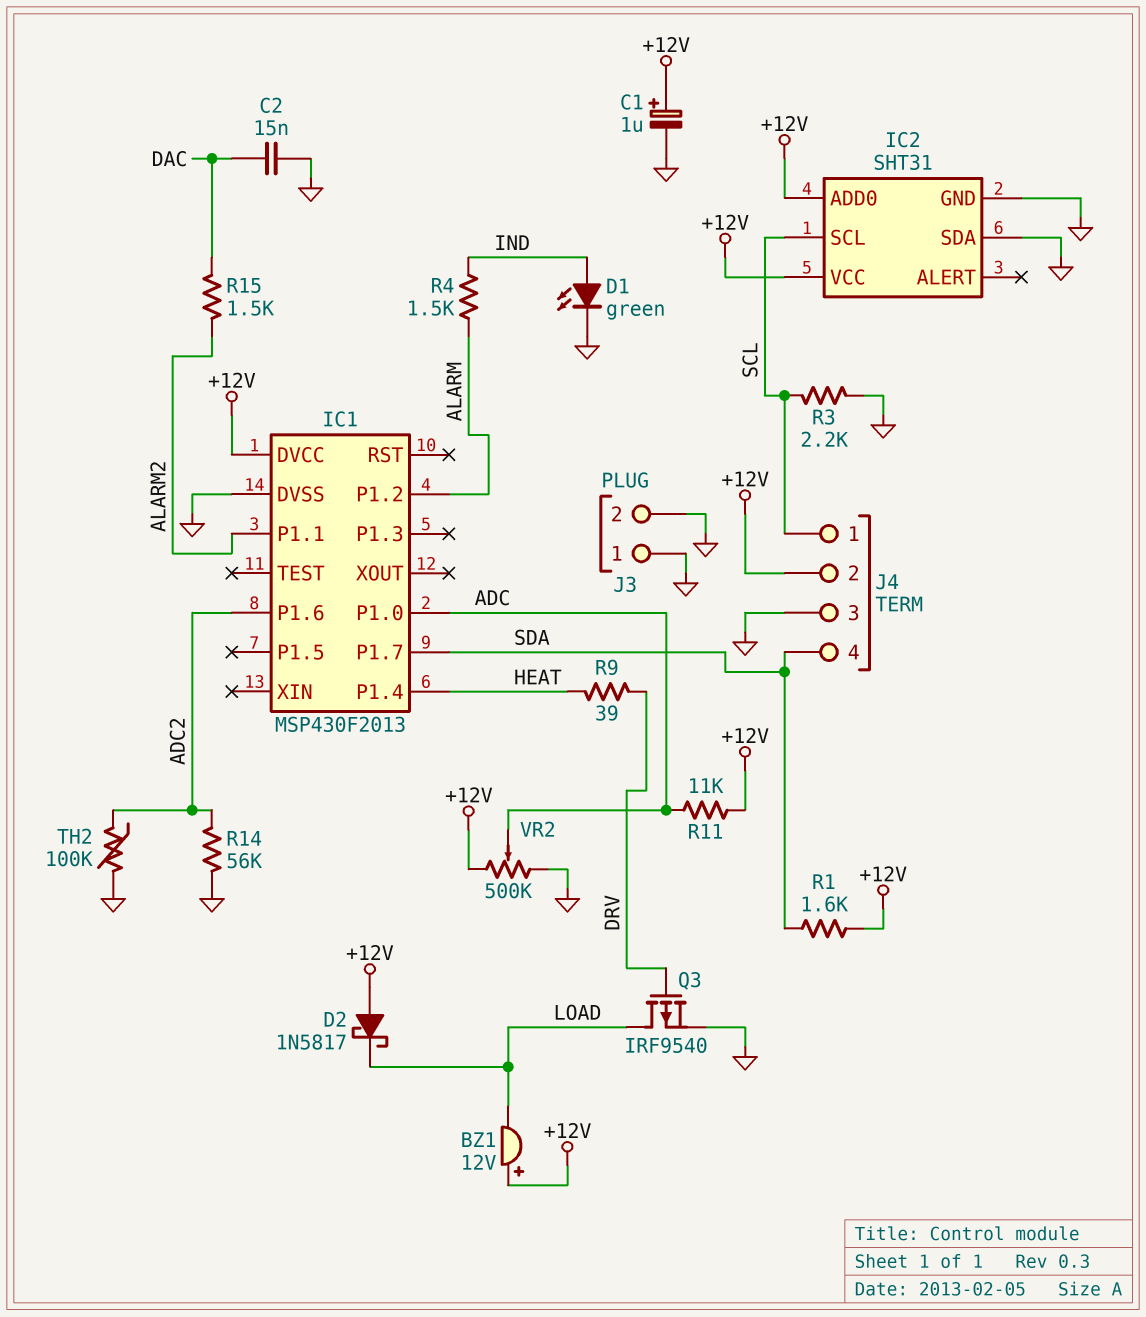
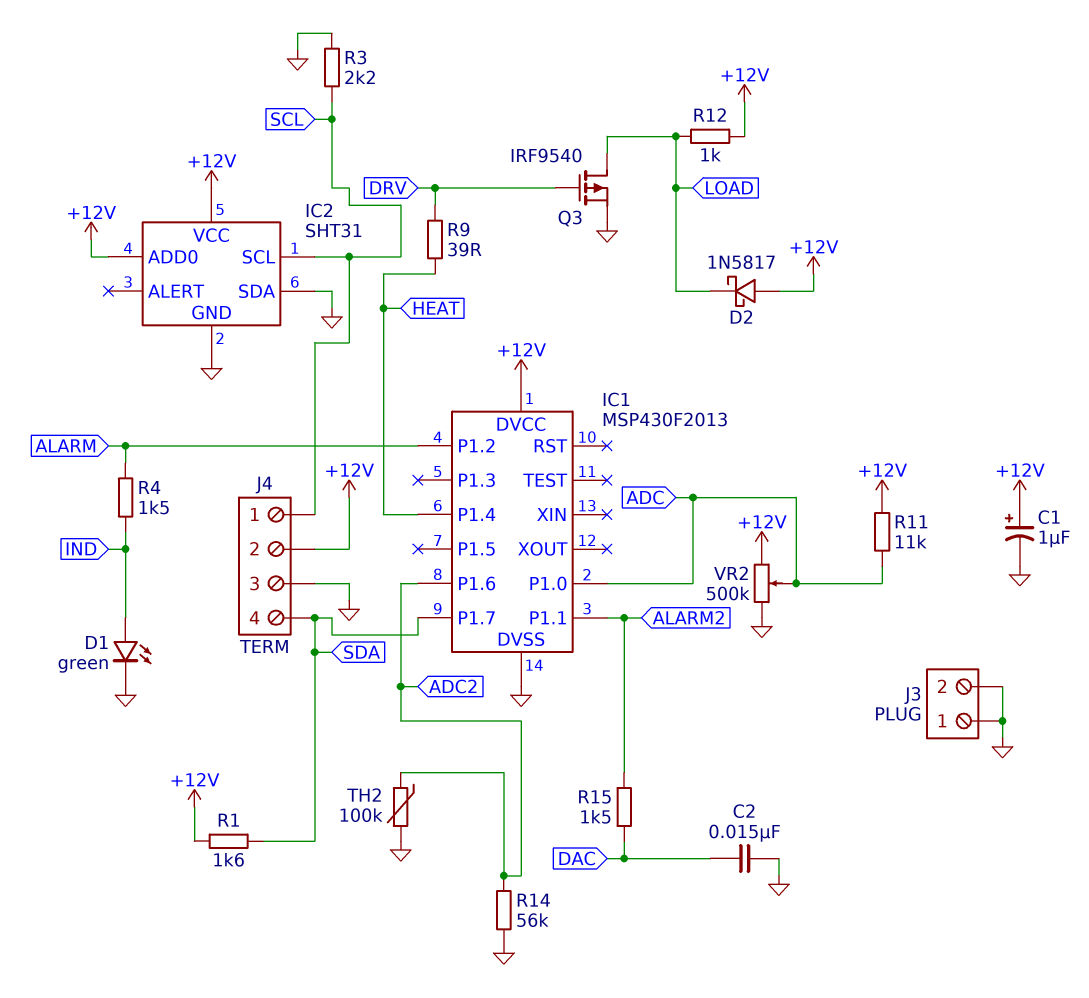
BZ1: buzzer 12V (plus +12V, minus LOAD) -> none
R12: none -> 1k (+12V, LOAD)

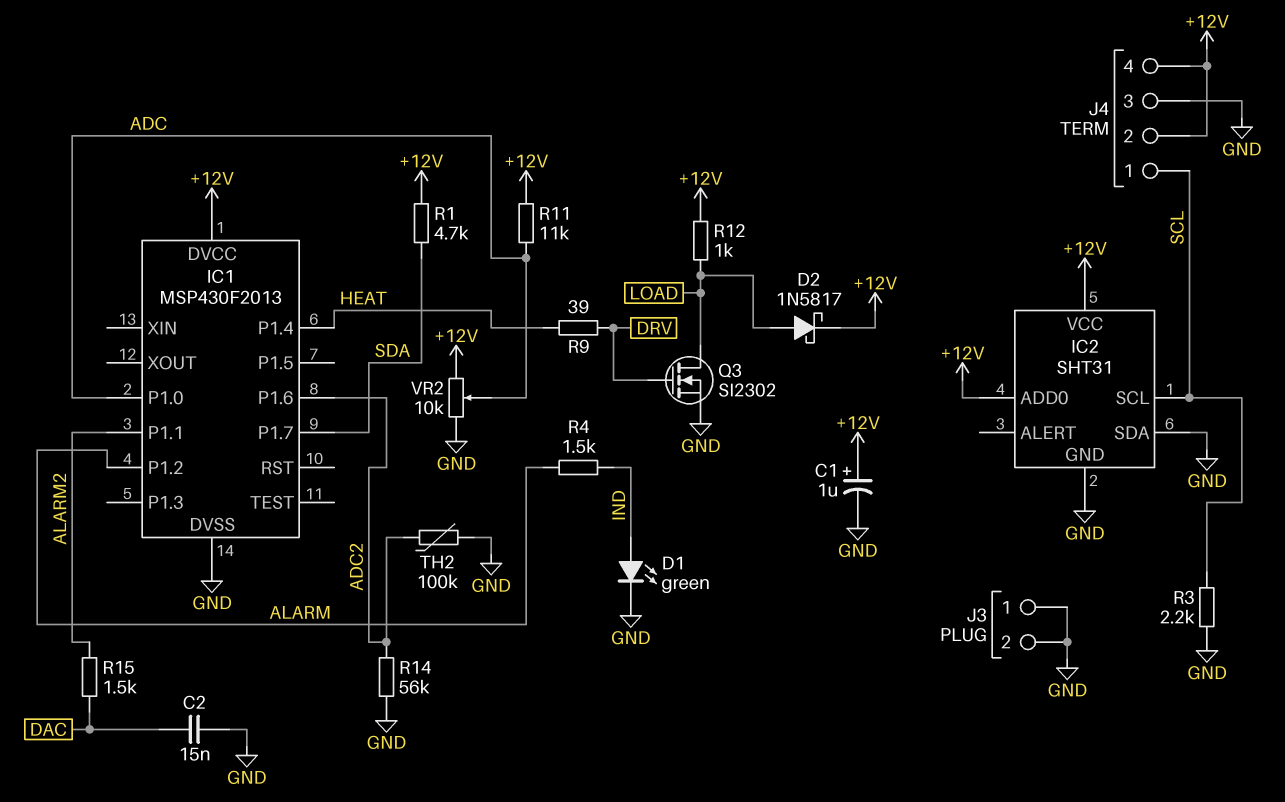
D2: schottky 1N5817 (A +12V, K LOAD) -> schottky 1N5817 (A LOAD, K +12V)
J4 pin 4: SDA -> +12V
Q3: PMOS IRF9540 (G DRV, D LOAD, S GND) -> NMOS SI2302 (G DRV, D LOAD, S GND)
R1: 1.6k (+12V, SDA) -> 4.7k (+12V, SDA)
VR2: 500k (+12V, GND, wiper ADC) -> 10k (+12V, GND, wiper ADC)

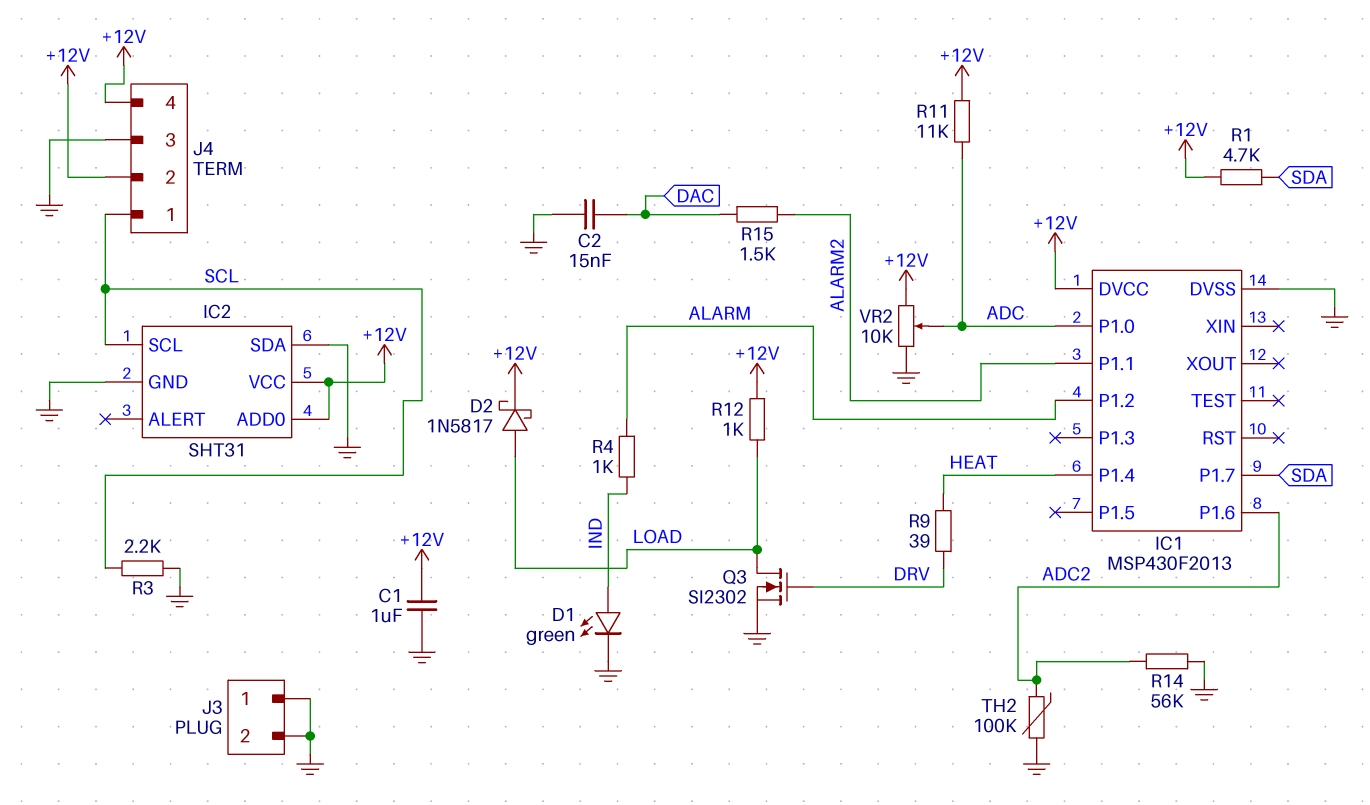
C1: 1uF (plus +12V, minus GND) -> 1uF (+12V, GND)
R4: 1.5k (ALARM, IND) -> 1k (ALARM, IND)

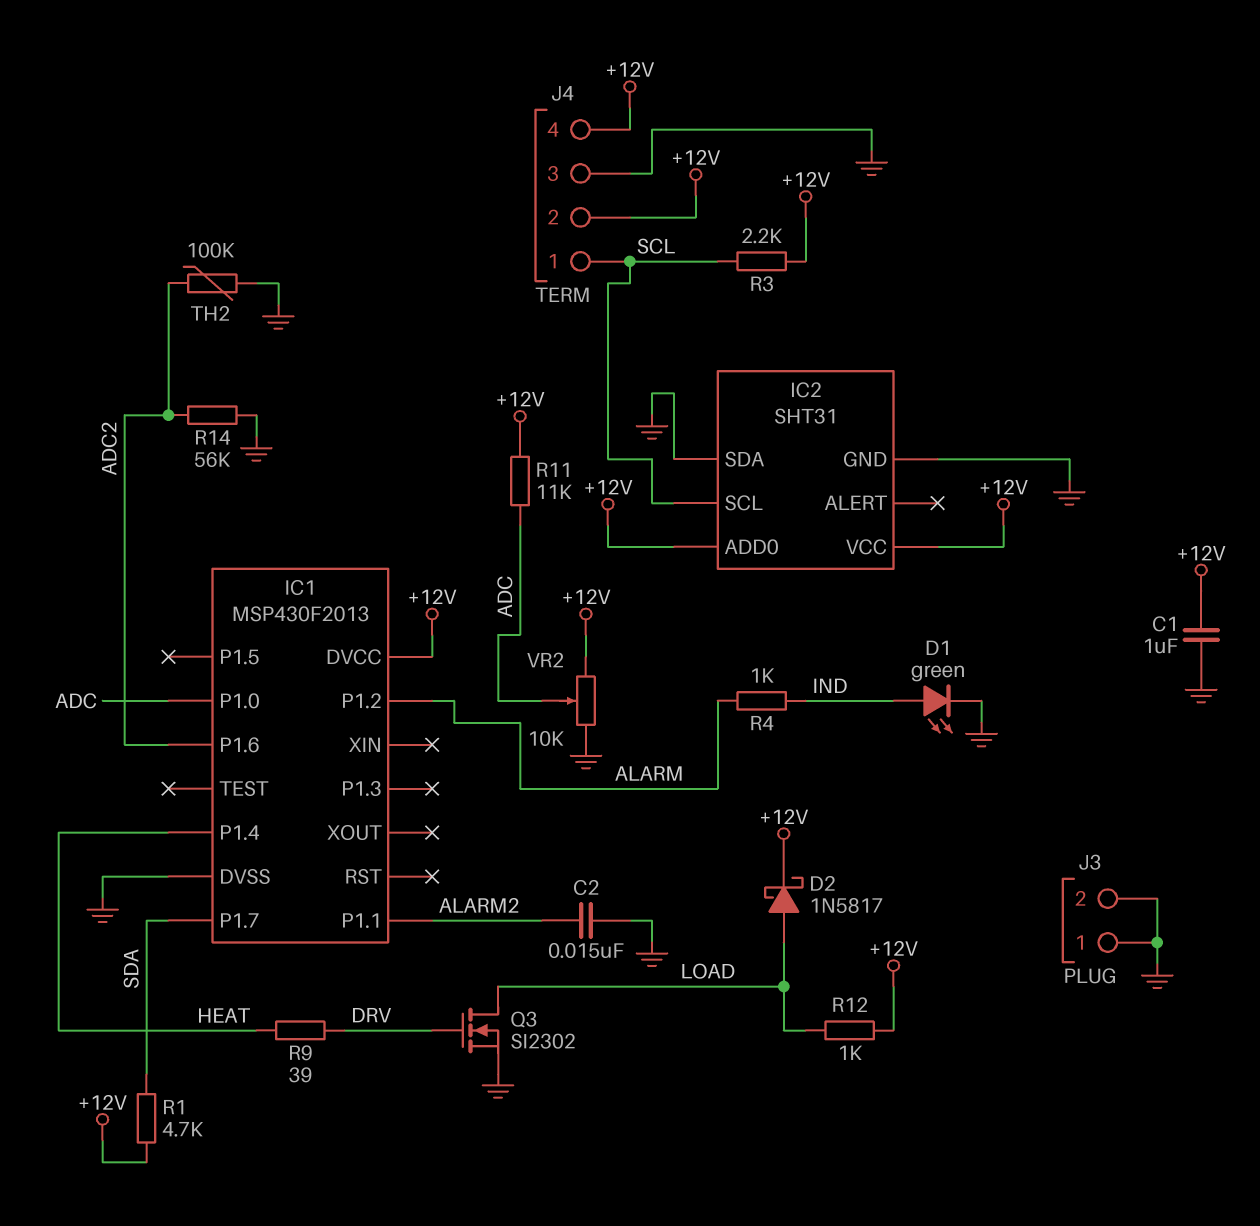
C2: 15nF (DAC, GND) -> 15nF (ALARM2, GND)
R3: 2.2k (GND, SCL) -> 2.2k (+12V, SCL)
R15: 1.5k (ALARM2, DAC) -> none

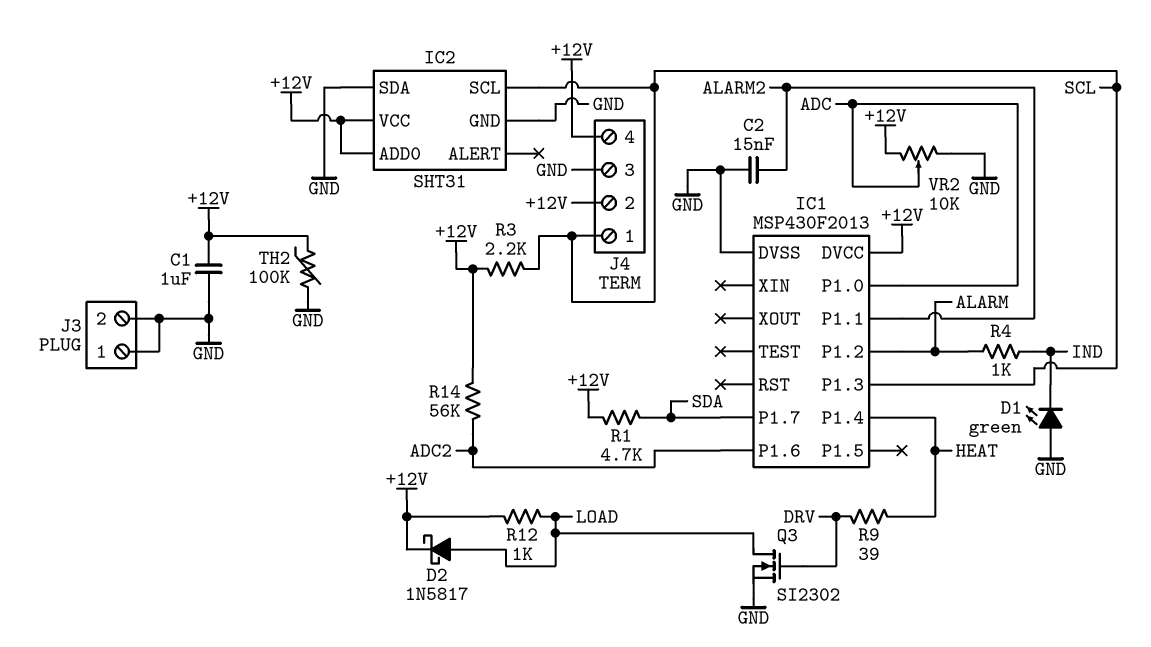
D1: LED green (A IND, K GND) -> LED green (A GND, K IND)
IC1 pin P1.3: none -> SCL
R11: 11k (+12V, ADC) -> none
R14: 56k (ADC2, GND) -> 56k (+12V, ADC2)
TH2: 100k (ADC2, GND) -> 100k (+12V, GND)

